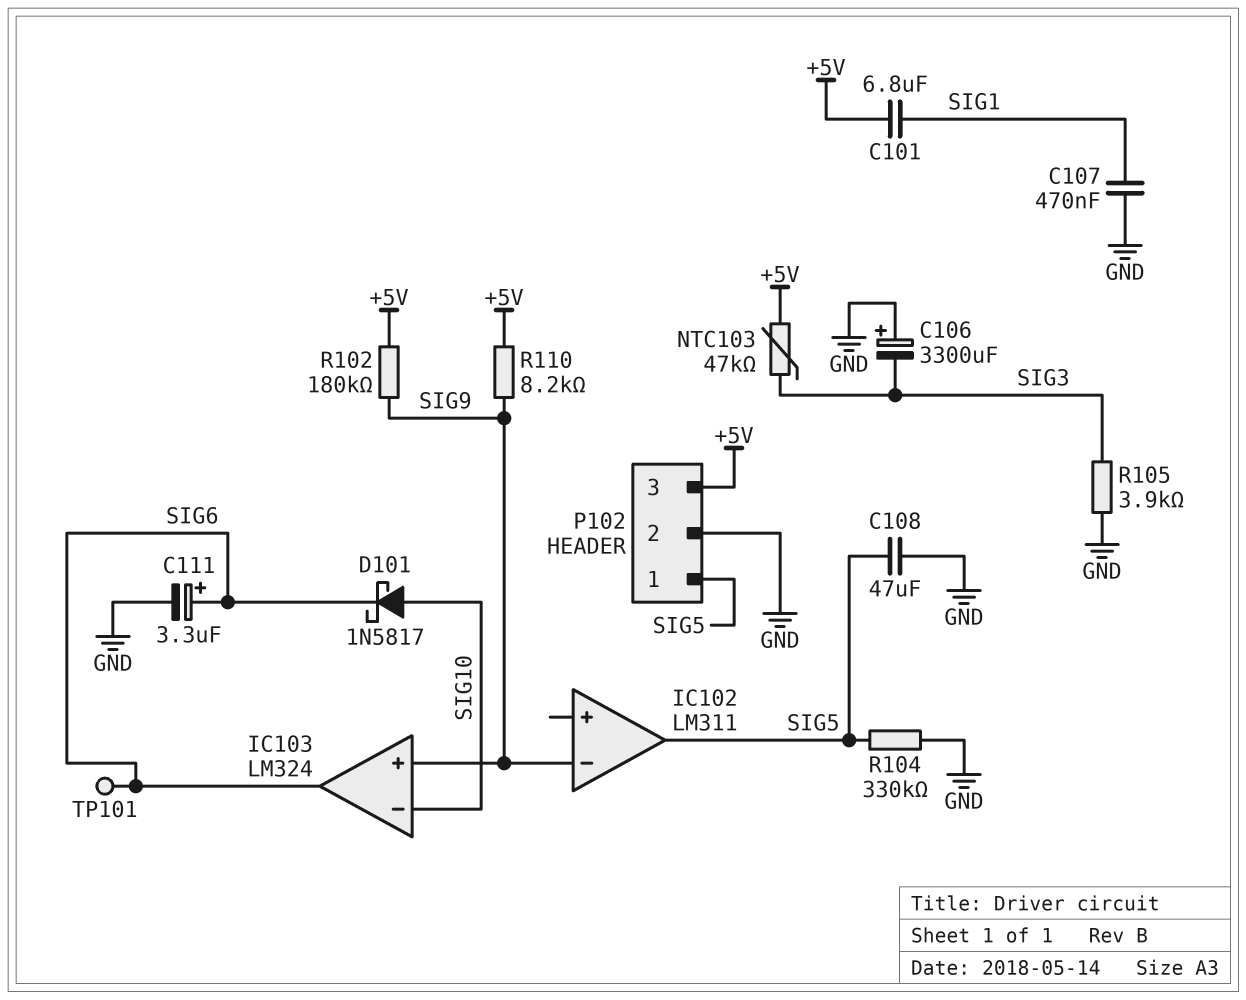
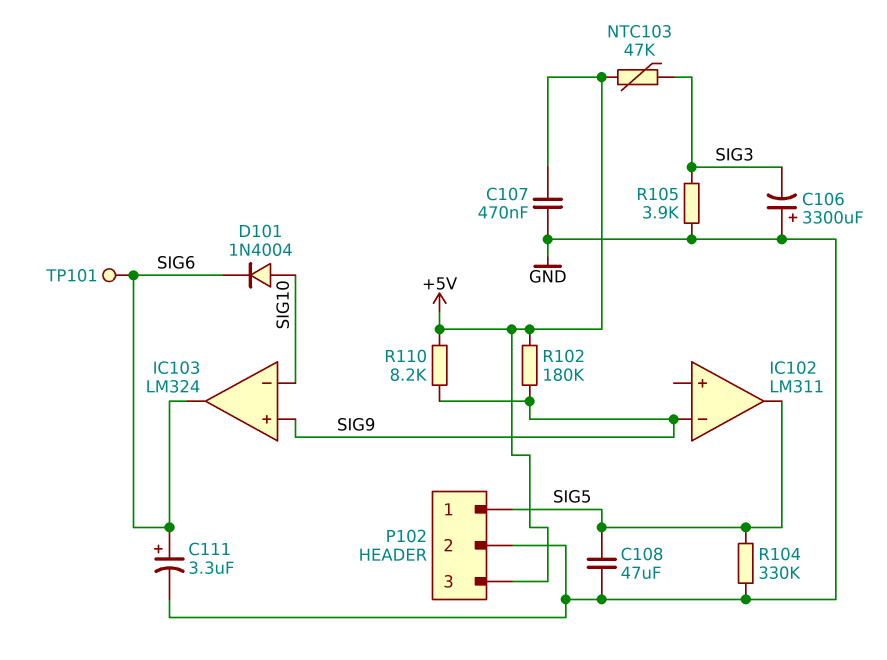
C101: 6.8uF (+5V, SIG1) -> none
C107: 470nF (GND, SIG1) -> 470nF (+5V, GND)
D101: schottky 1N5817 (A SIG10, K SIG6) -> diode 1N4004 (A SIG10, K SIG6)

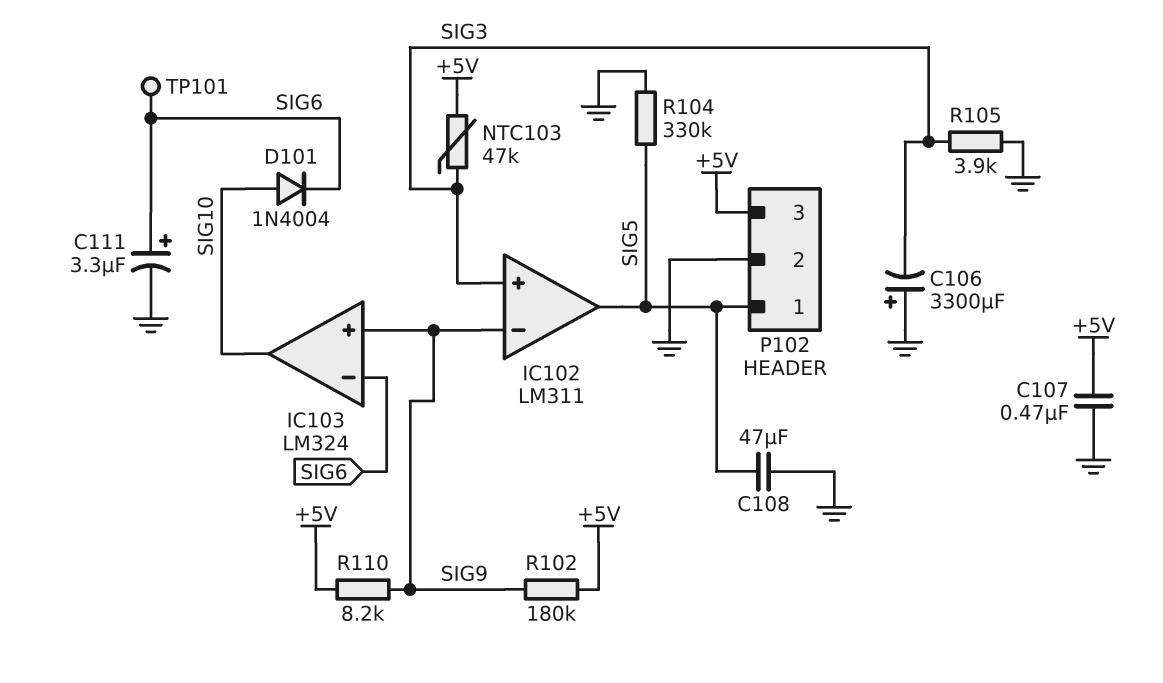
IC102 pin in+: none -> SIG3
IC103 pin in-: SIG10 -> SIG6
IC103 pin out: SIG6 -> SIG10

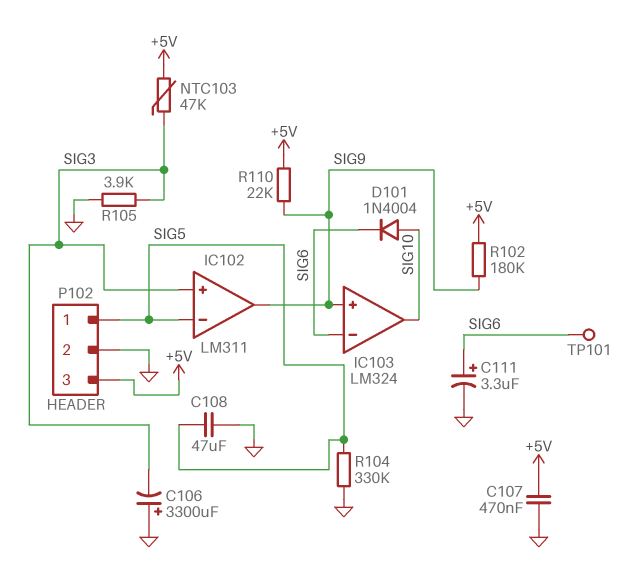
IC102 pin in-: SIG9 -> SIG5
IC102 pin out: SIG5 -> SIG9
R110: 8.2k (+5V, SIG9) -> 22k (+5V, SIG9)

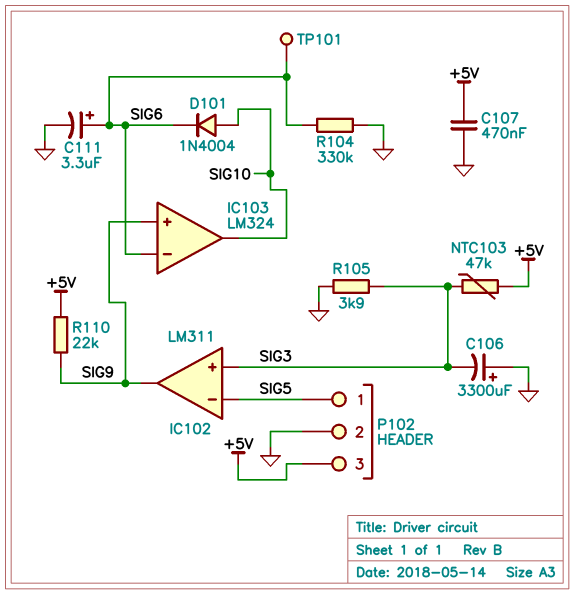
C108: 47uF (GND, SIG5) -> none
R102: 180k (+5V, SIG9) -> none
R104: 330k (GND, SIG5) -> 330k (GND, SIG6)

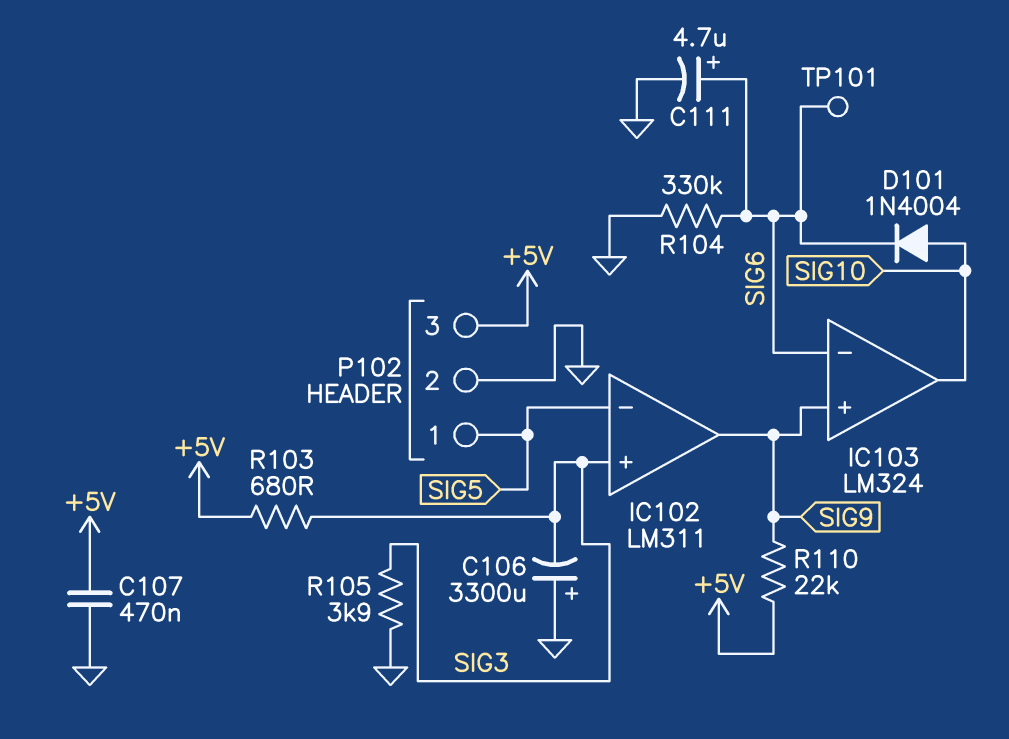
C111: 3.3uF (plus SIG6, minus GND) -> 4.7uF (plus SIG6, minus GND)
NTC103: 47k (+5V, SIG3) -> none
R103: none -> 680 (+5V, SIG3)

